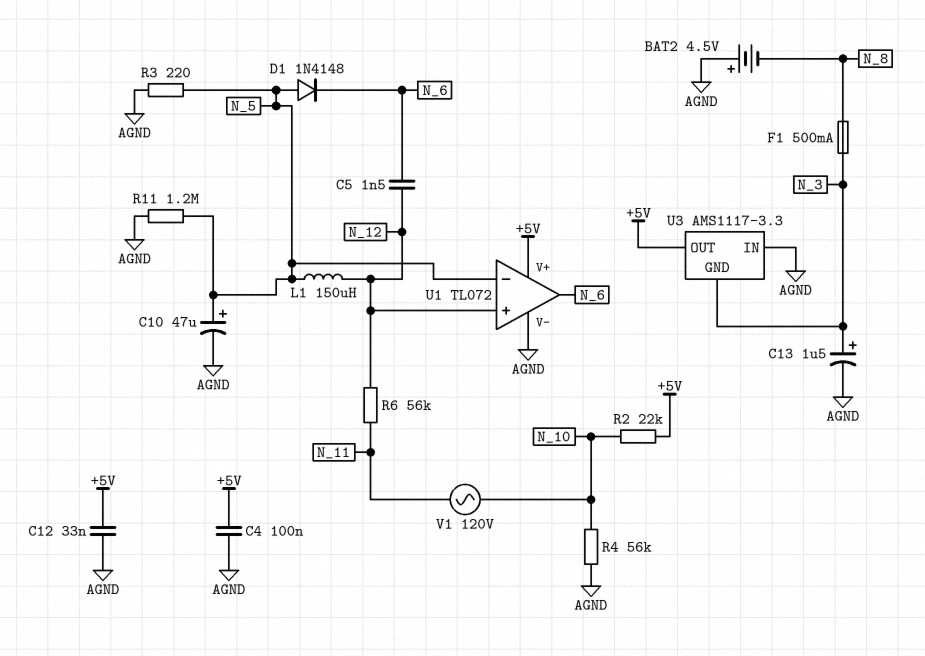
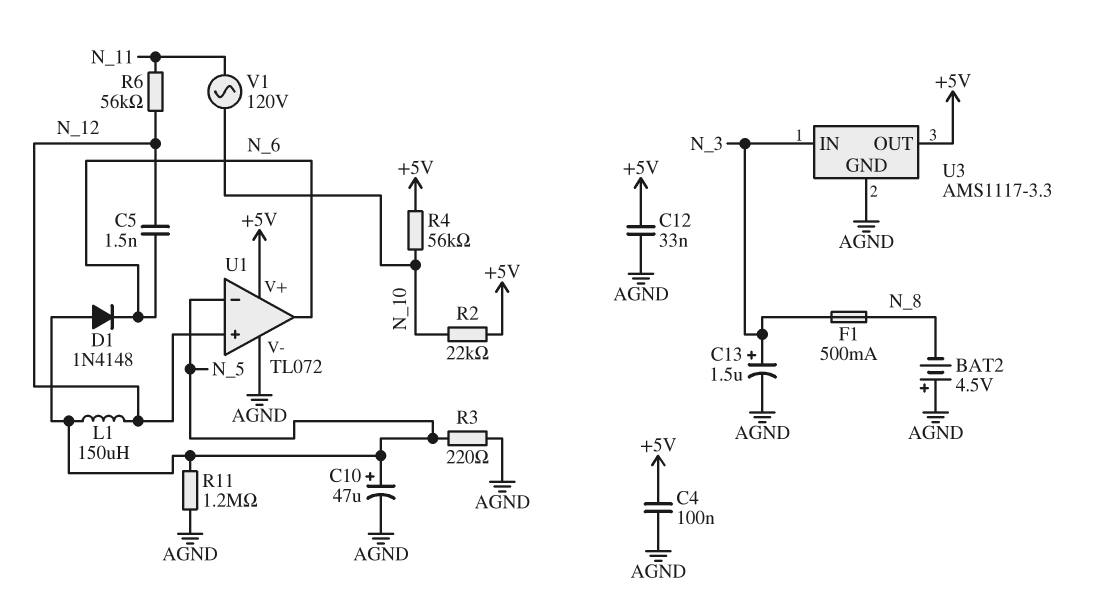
R4: 56k (AGND, N_10) -> 56k (+5V, N_10)
U3 pin GND: N_3 -> AGND
U3 pin IN: AGND -> N_3

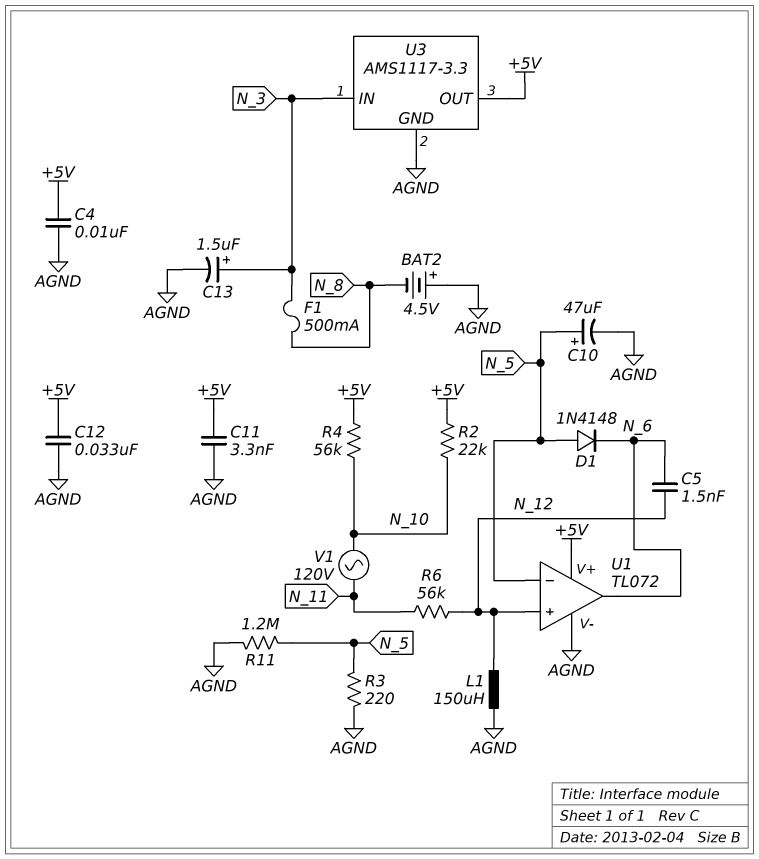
C4: 100nF (+5V, AGND) -> 10nF (+5V, AGND)
C11: none -> 3.3nF (+5V, AGND)
L1: 150uH (N_5, N_12) -> 150uH (AGND, N_12)

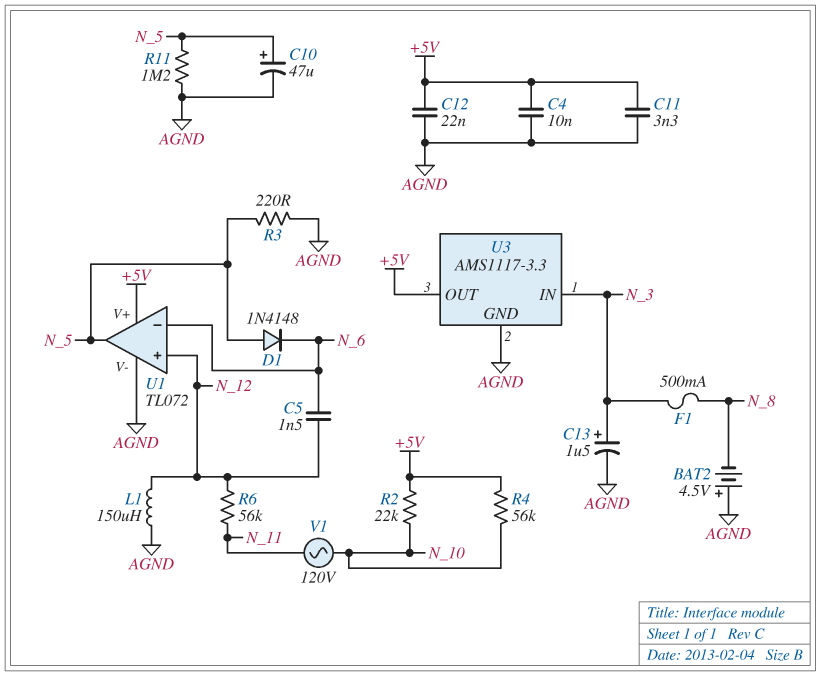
C12: 33nF (+5V, AGND) -> 22nF (+5V, AGND)
U1 pin in-: N_5 -> N_6
U1 pin out: N_6 -> N_5

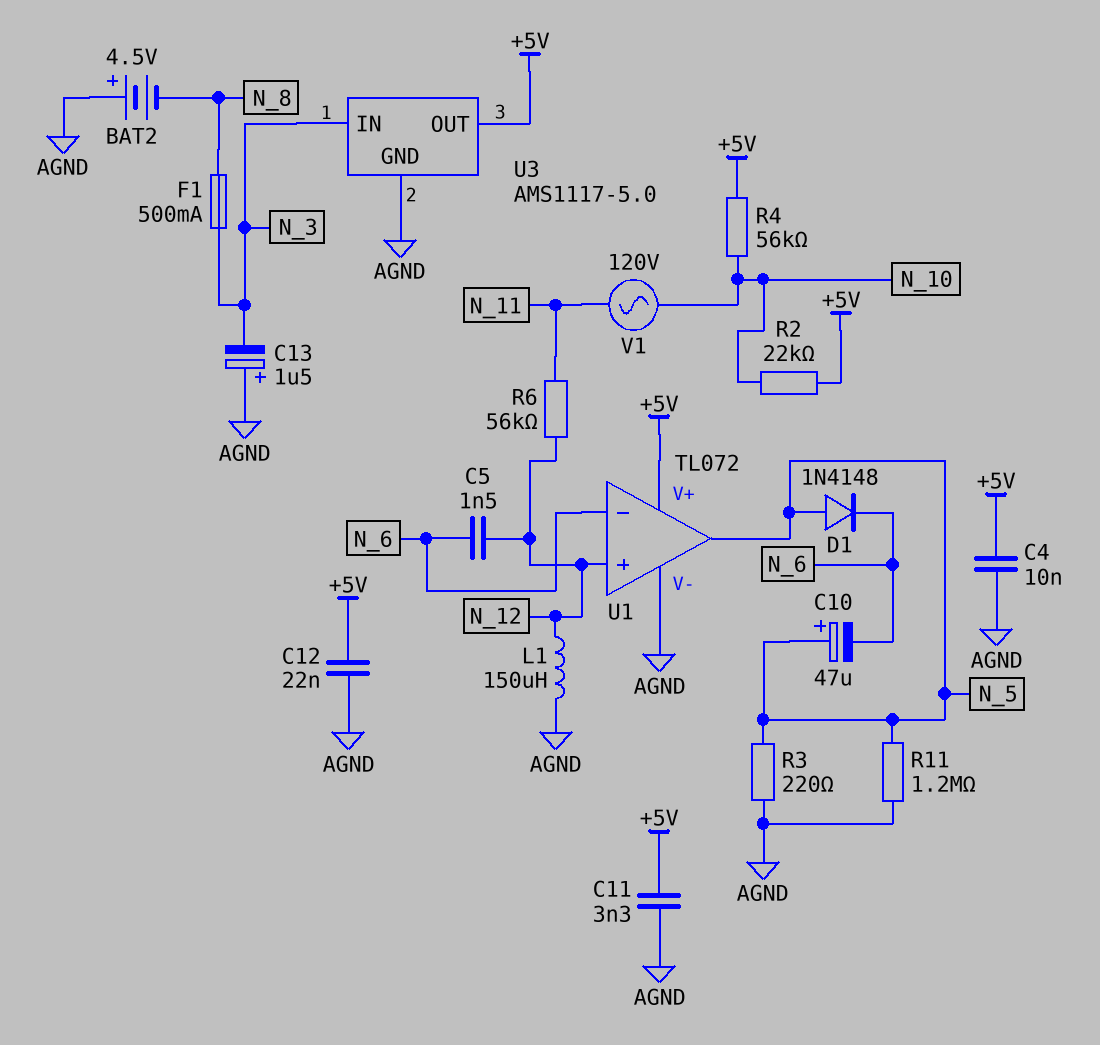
C10: 47uF (plus N_5, minus AGND) -> 47uF (plus N_5, minus N_6)
C13: 1.5uF (plus N_3, minus AGND) -> 1.5uF (plus AGND, minus N_3)
U3: AMS1117-3.3 -> AMS1117-5.0

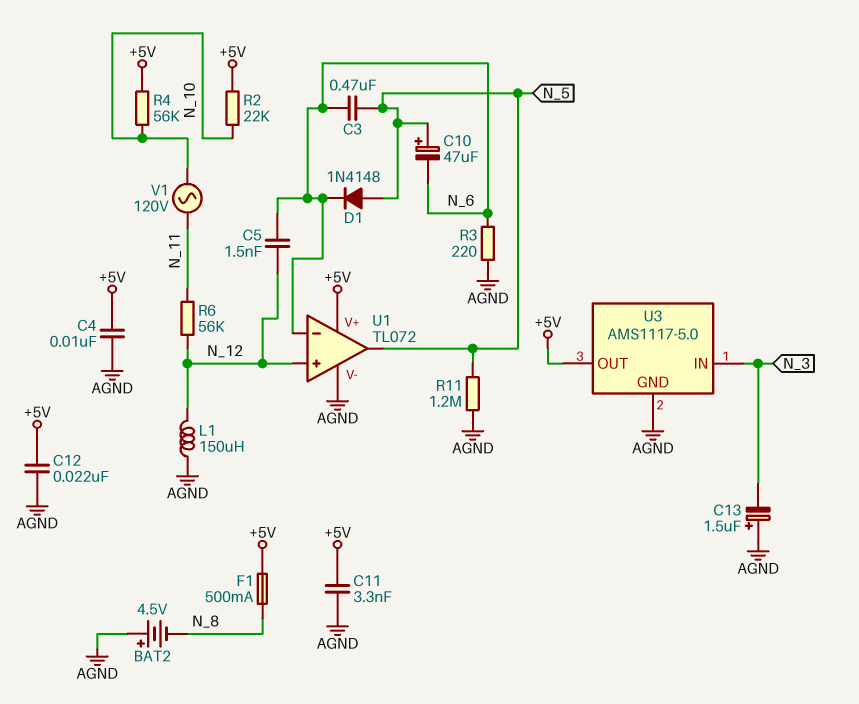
C3: none -> 470nF (N_5, N_6)
F1: 500mA (N_3, N_8) -> 500mA (+5V, N_8)
R3: 220 (AGND, N_5) -> 220 (AGND, N_6)

